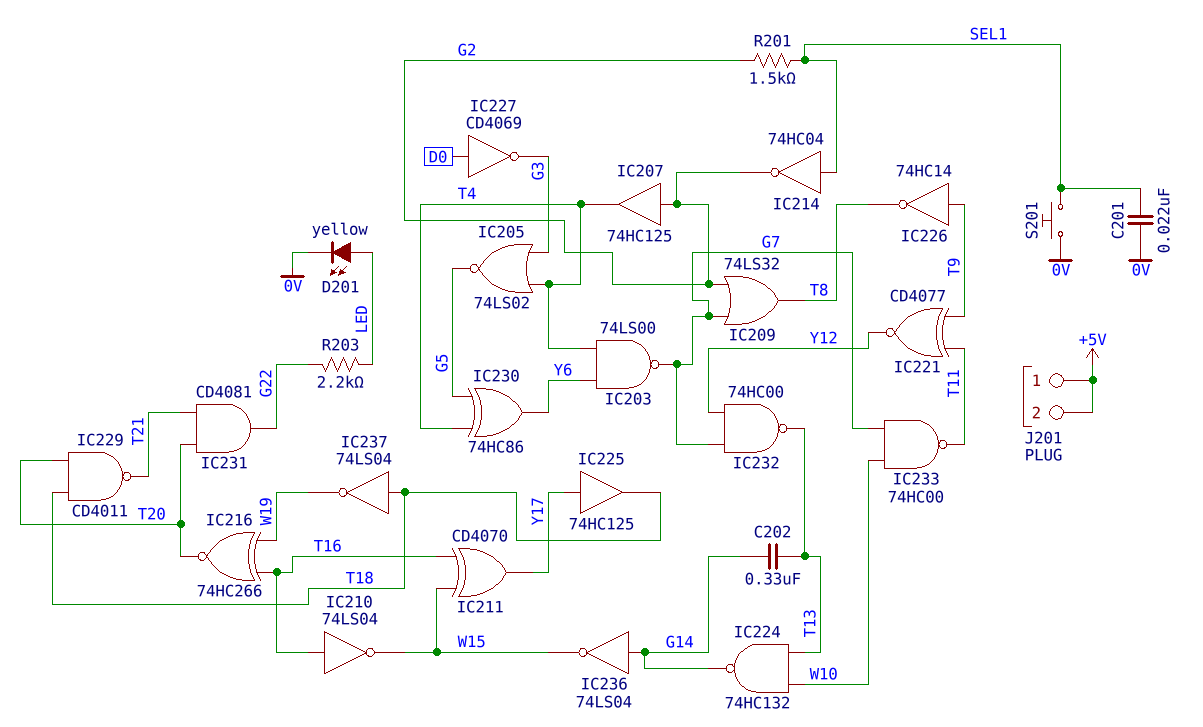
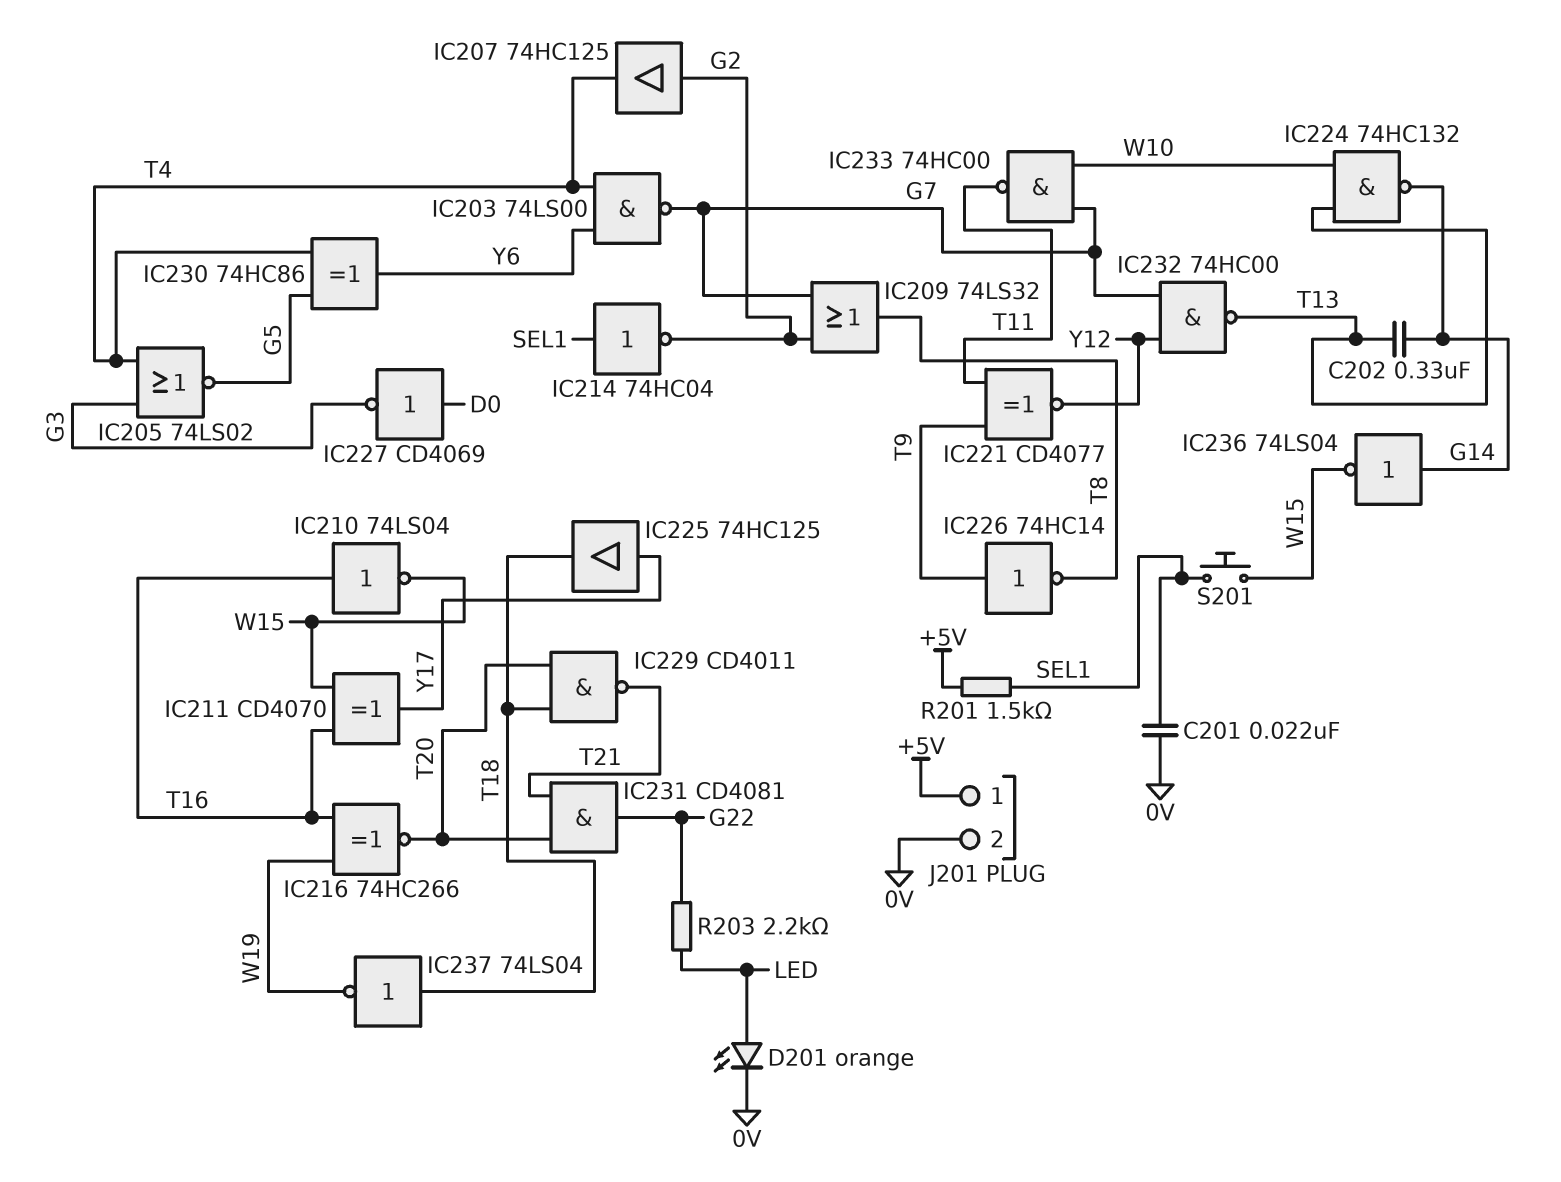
D201: LED yellow (A LED, K 0V) -> LED orange (A LED, K 0V)
J201 pin 2: +5V -> 0V
R201: 1.5k (G2, SEL1) -> 1.5k (+5V, SEL1)
S201: button (0V, SEL1) -> button (SEL1, W15)

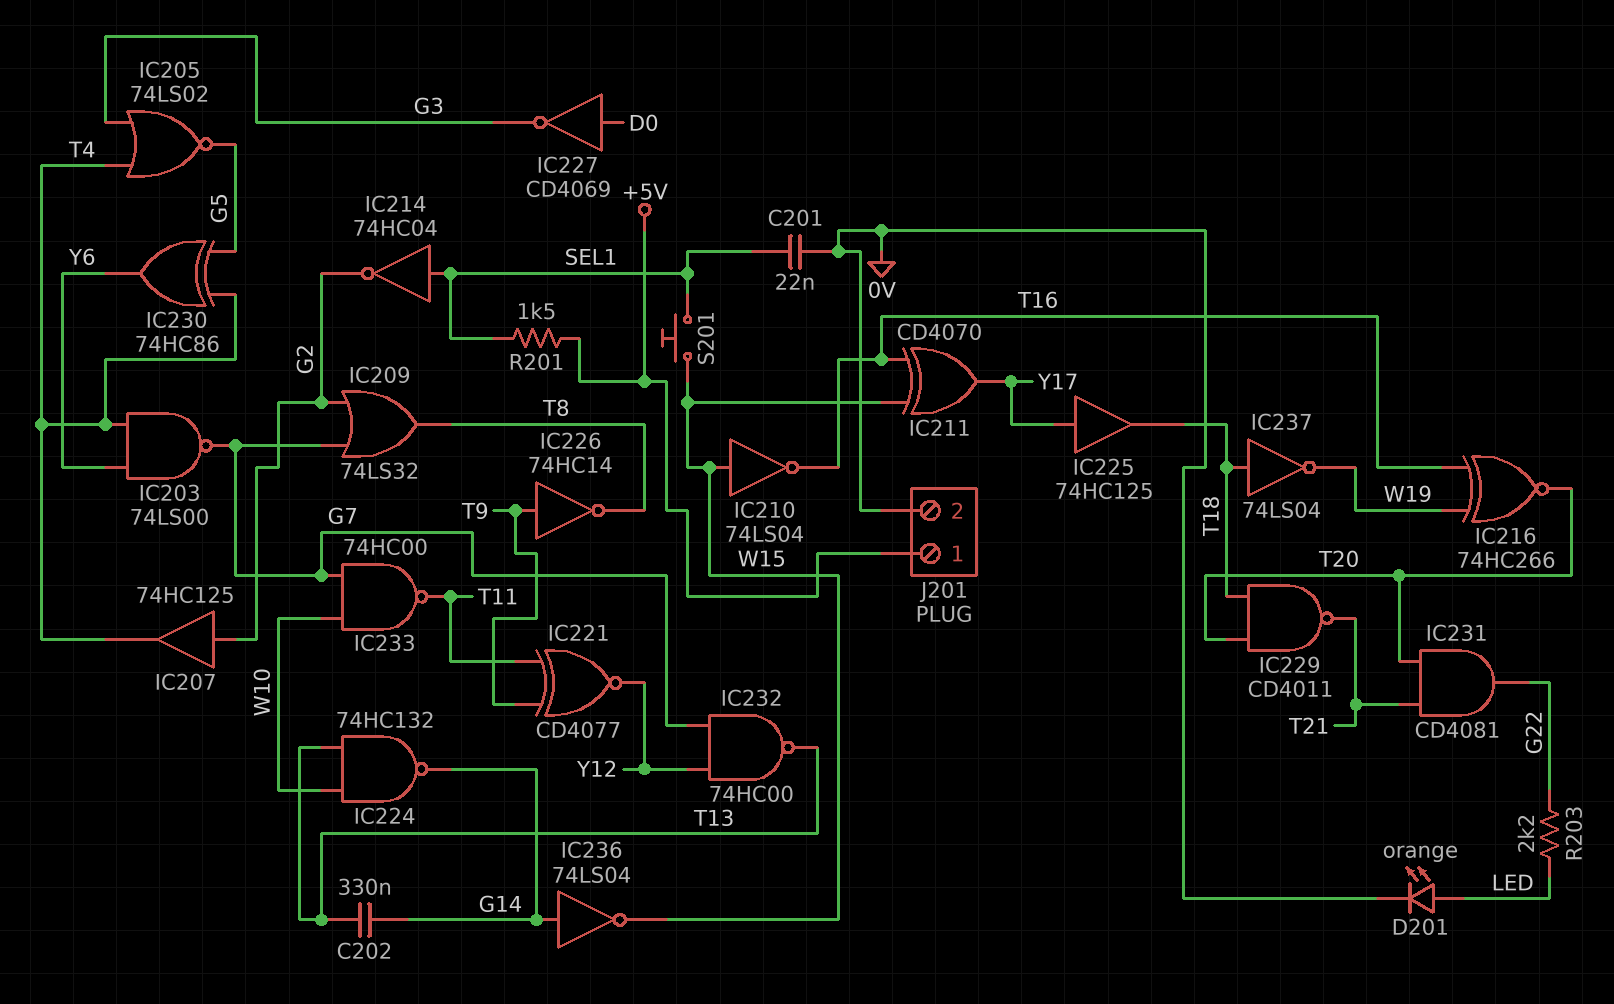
IC210: NOT 74LS04 (in T16, out W15) -> NOT 74LS04 (in W15, out T16)

